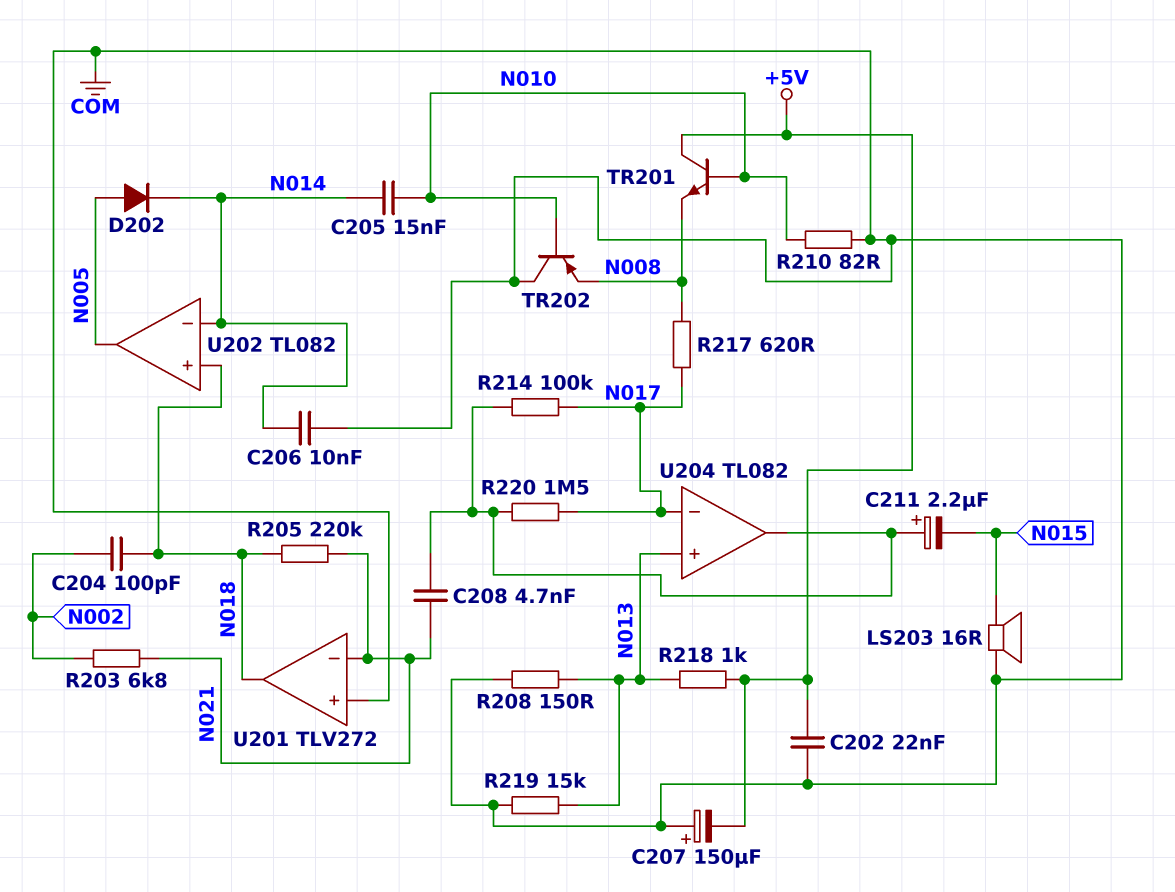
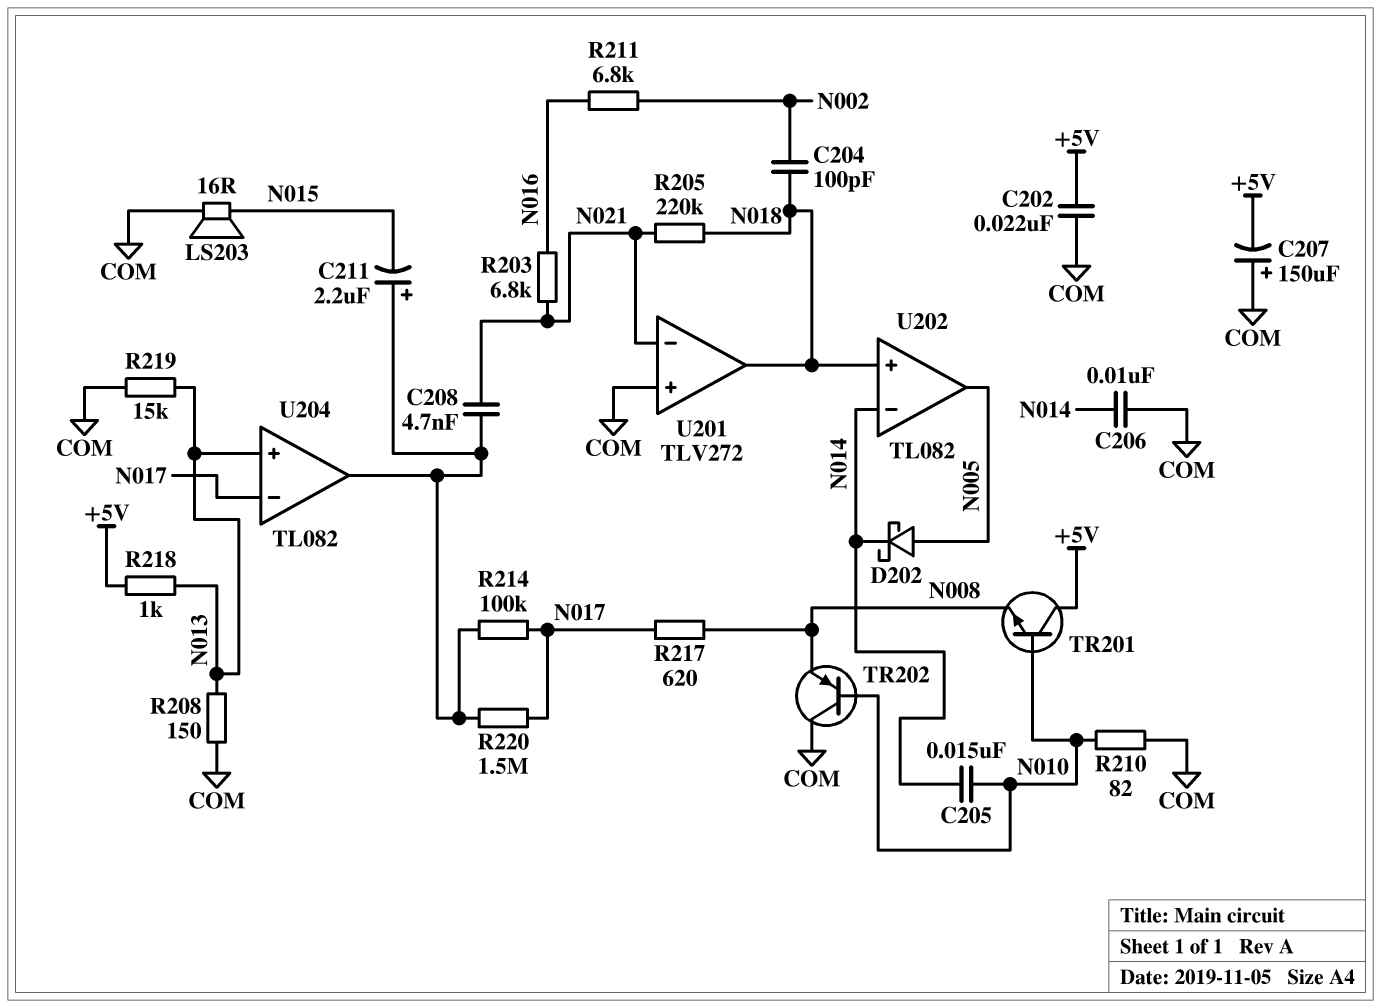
D202: diode (A N005, K N014) -> schottky (A N005, K N014)
R203: 6.8k (N002, N021) -> 6.8k (N016, N021)
R211: none -> 6.8k (N002, N016)

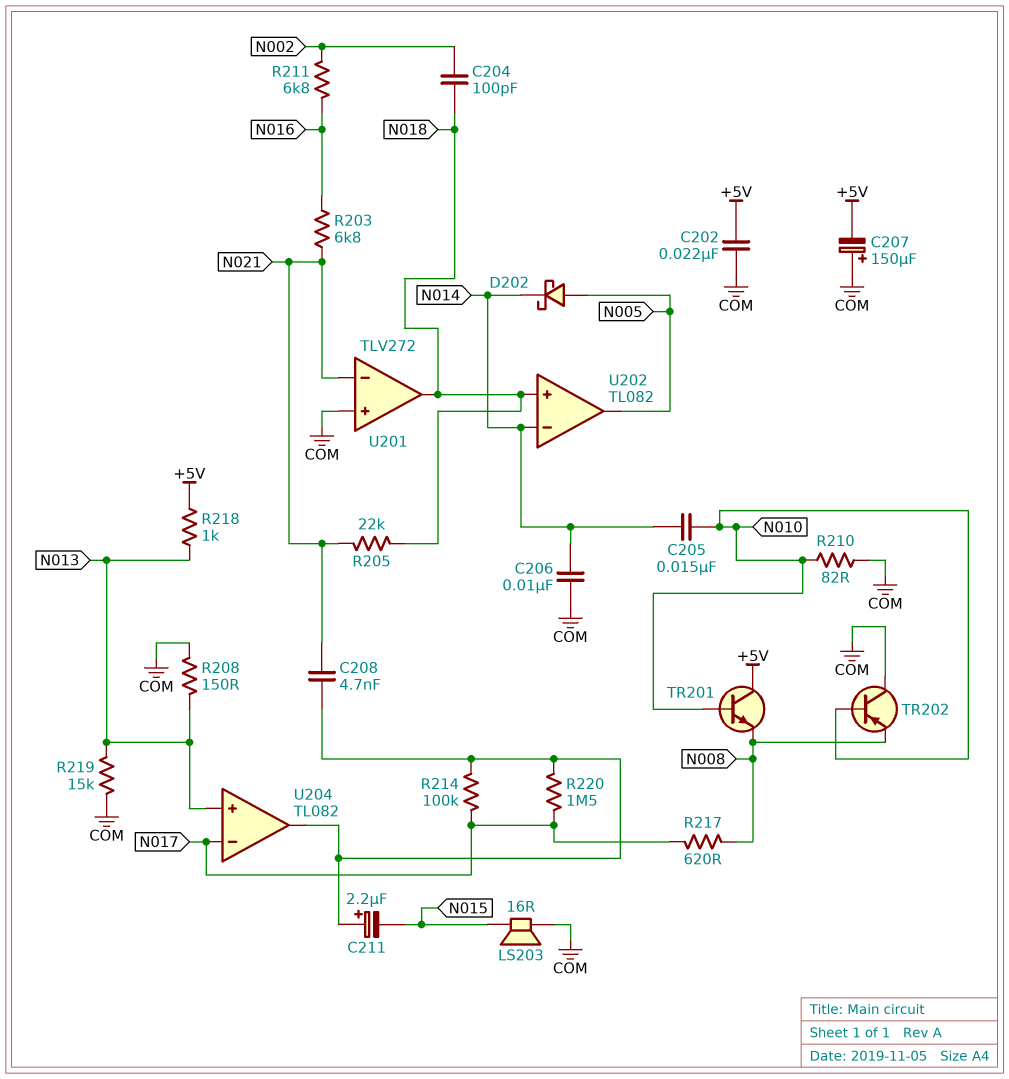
R205: 220k (N018, N021) -> 22k (N018, N021)

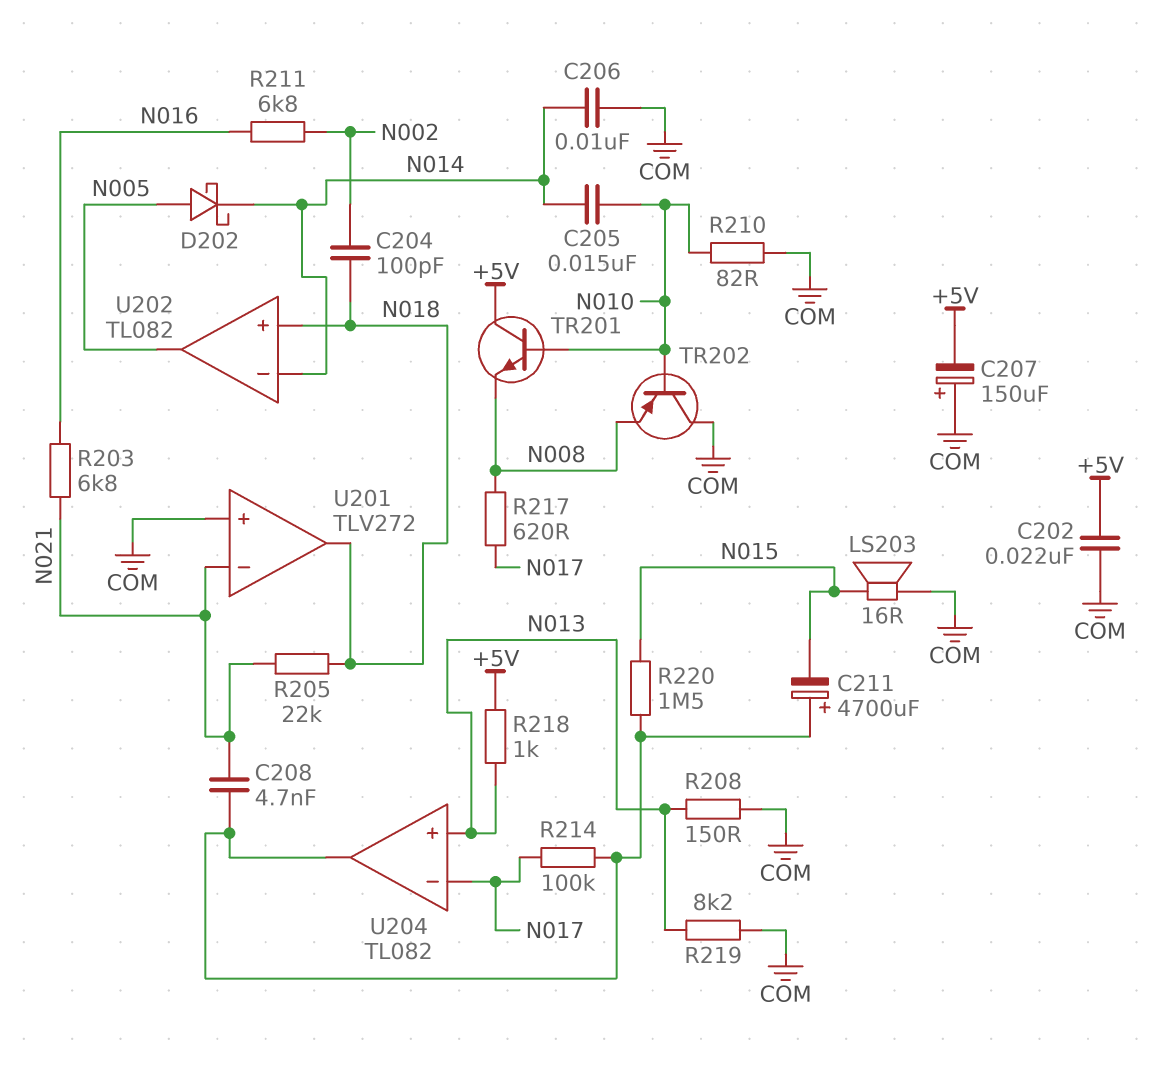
C211: 2.2uF (plus U204/out, minus N015) -> 4700uF (plus U204/out, minus N015)
R219: 15k (COM, N013) -> 8.2k (COM, N013)
R220: 1.5M (N017, U204/out) -> 1.5M (N015, U204/out)

